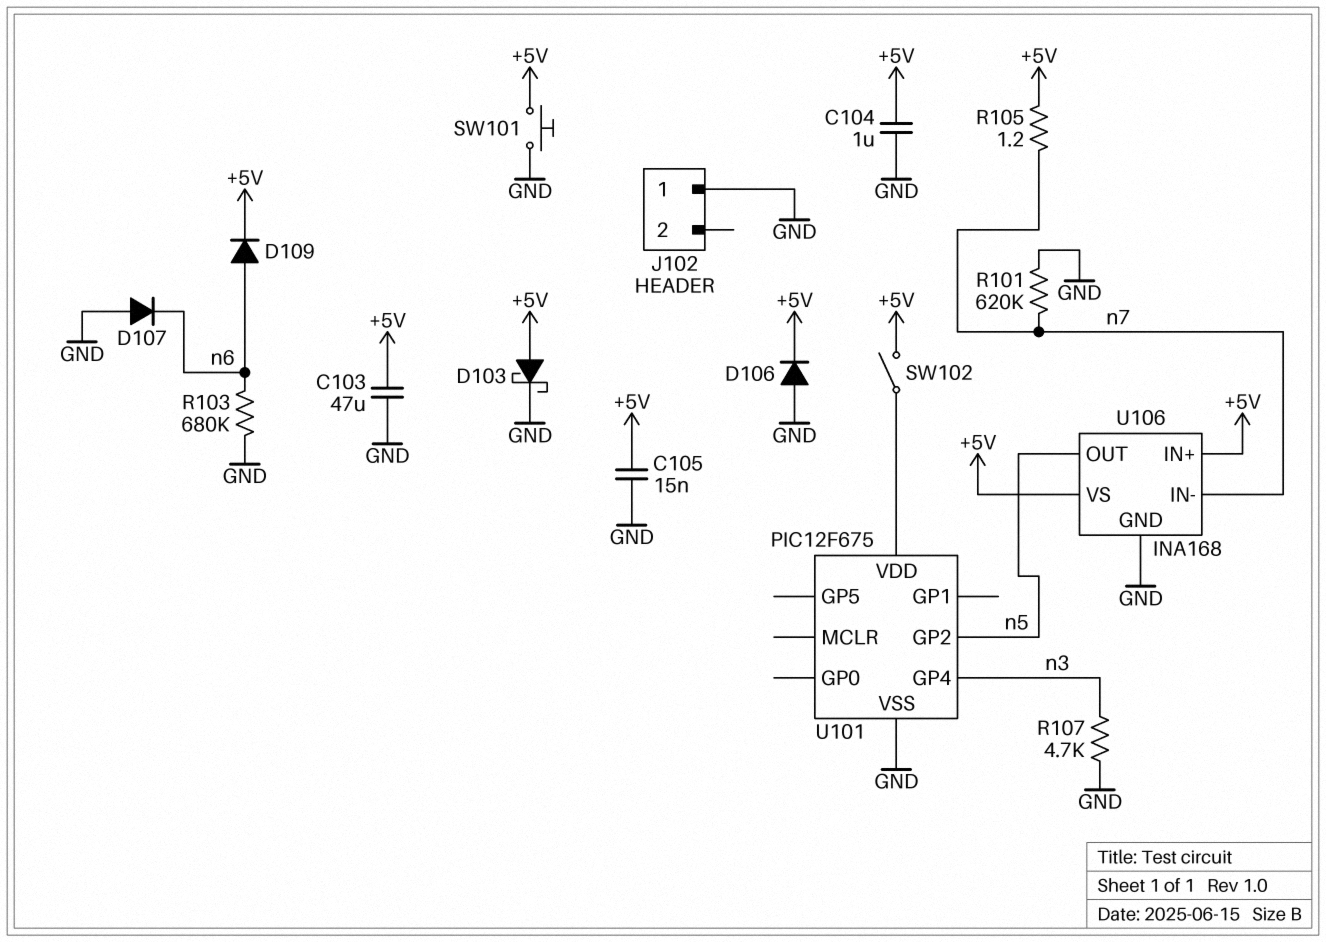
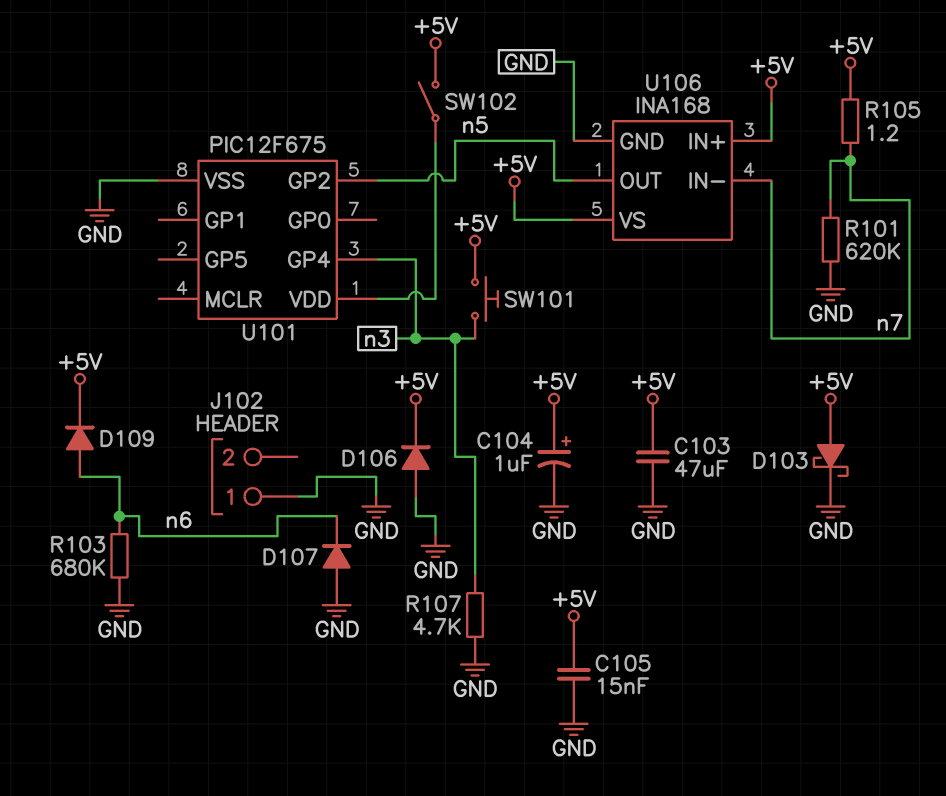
C104: 1uF (+5V, GND) -> 1uF (plus +5V, minus GND)
SW101: button (+5V, GND) -> button (+5V, n3)

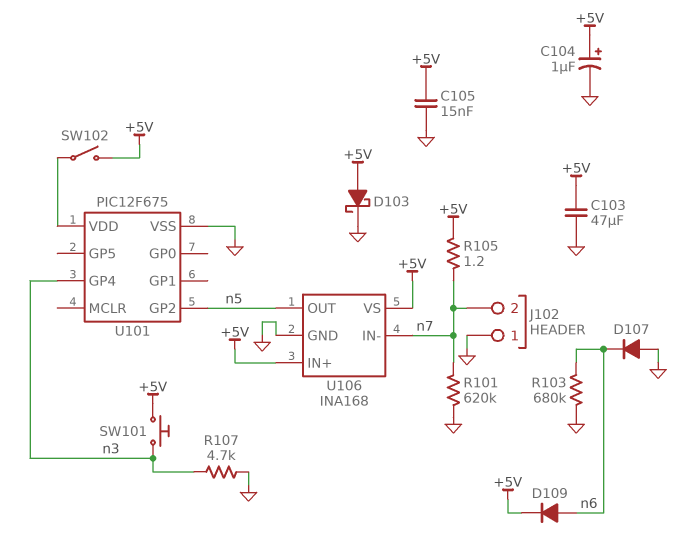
D106: diode (A GND, K +5V) -> none
J102 pin 2: none -> n7

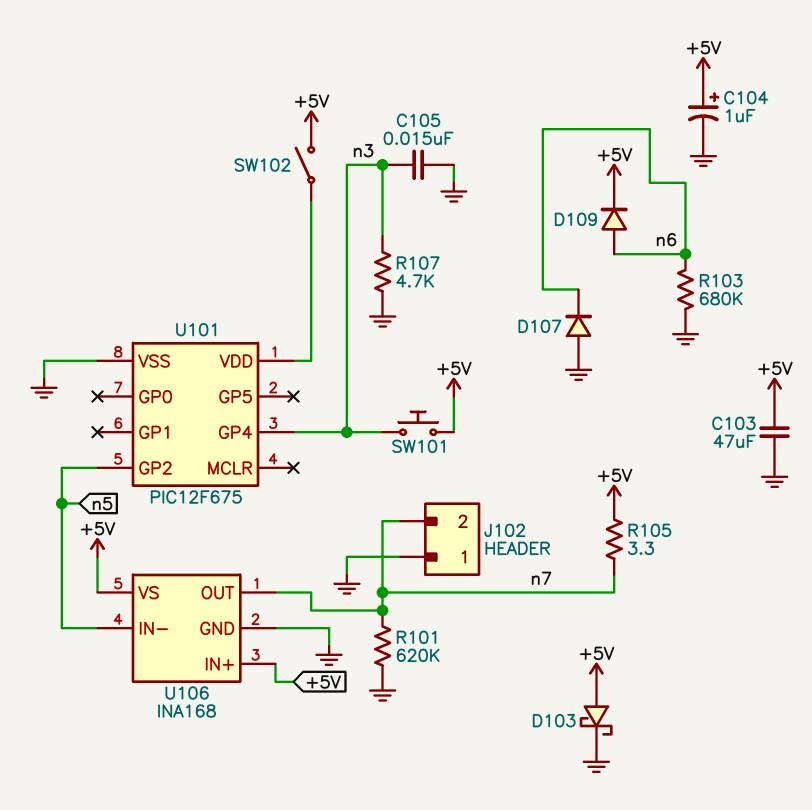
C105: 15nF (+5V, GND) -> 15nF (GND, n3)
R105: 1.2 (+5V, n7) -> 3.3 (+5V, n7)
U106 pin IN-: n7 -> n5
U106 pin OUT: n5 -> n7

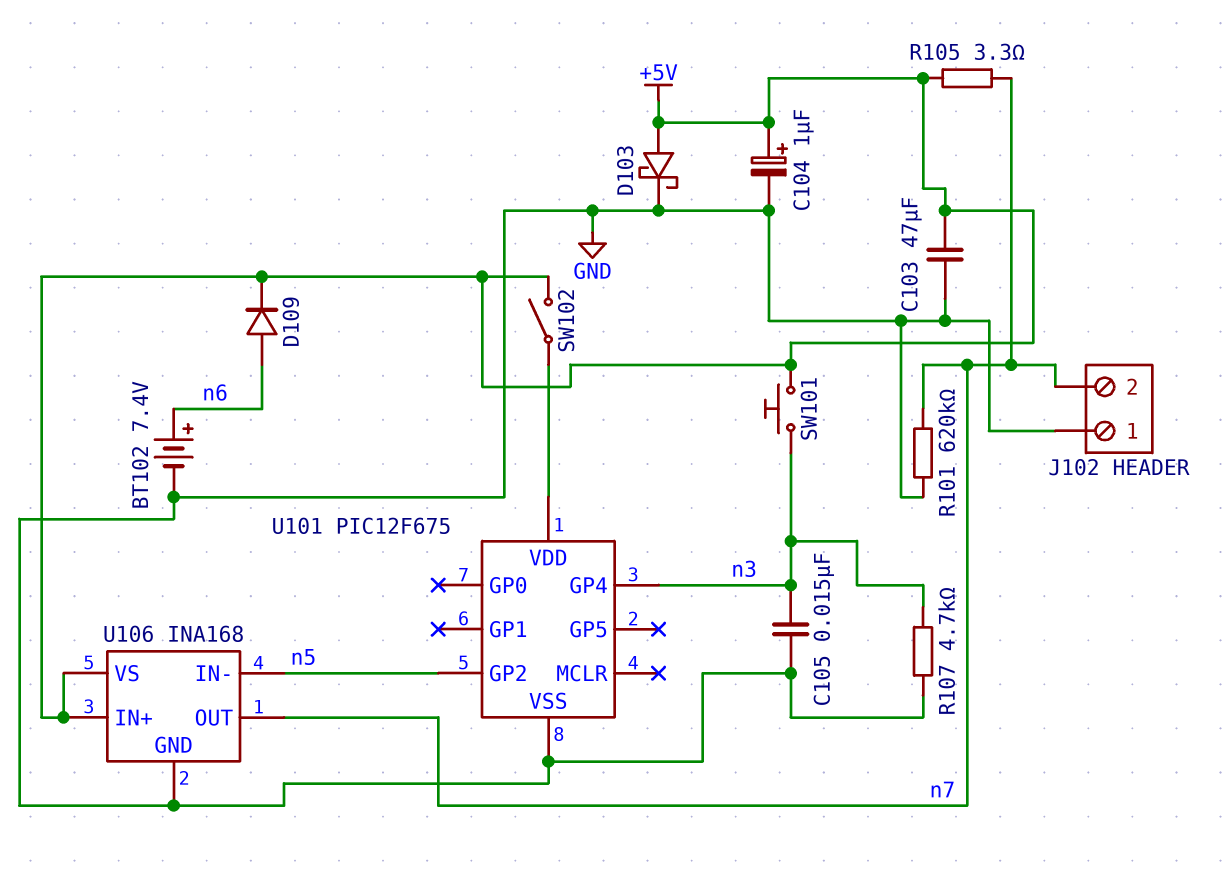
BT102: none -> 7.4V (plus n6, minus GND)
D107: diode (A GND, K n6) -> none
R103: 680k (GND, n6) -> none

